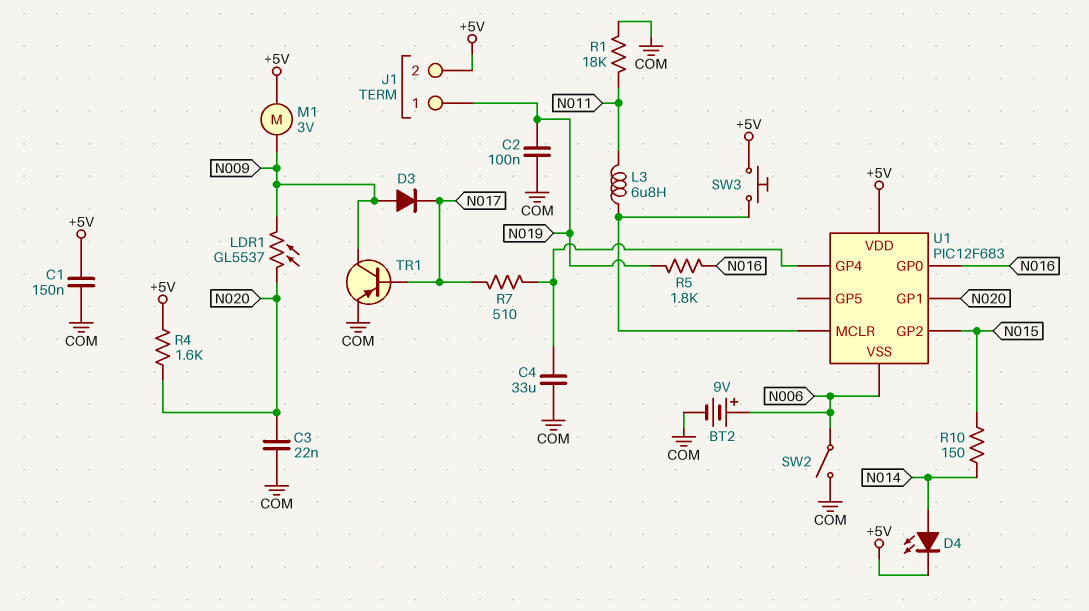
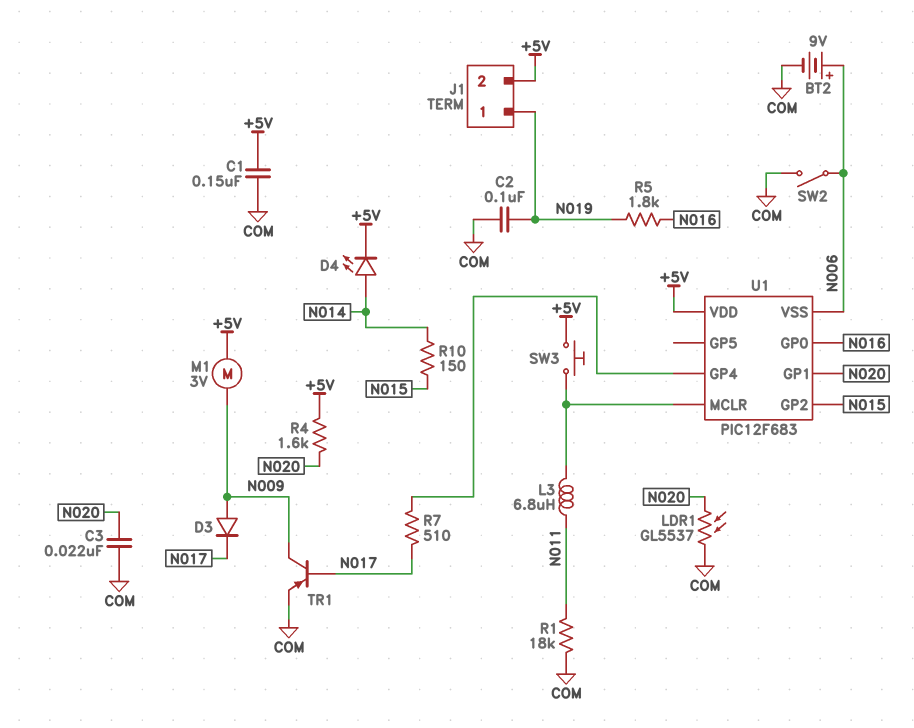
C4: 33uF (COM, U1/GP4) -> none
LDR1: GL5537 (N009, N020) -> GL5537 (COM, N020)

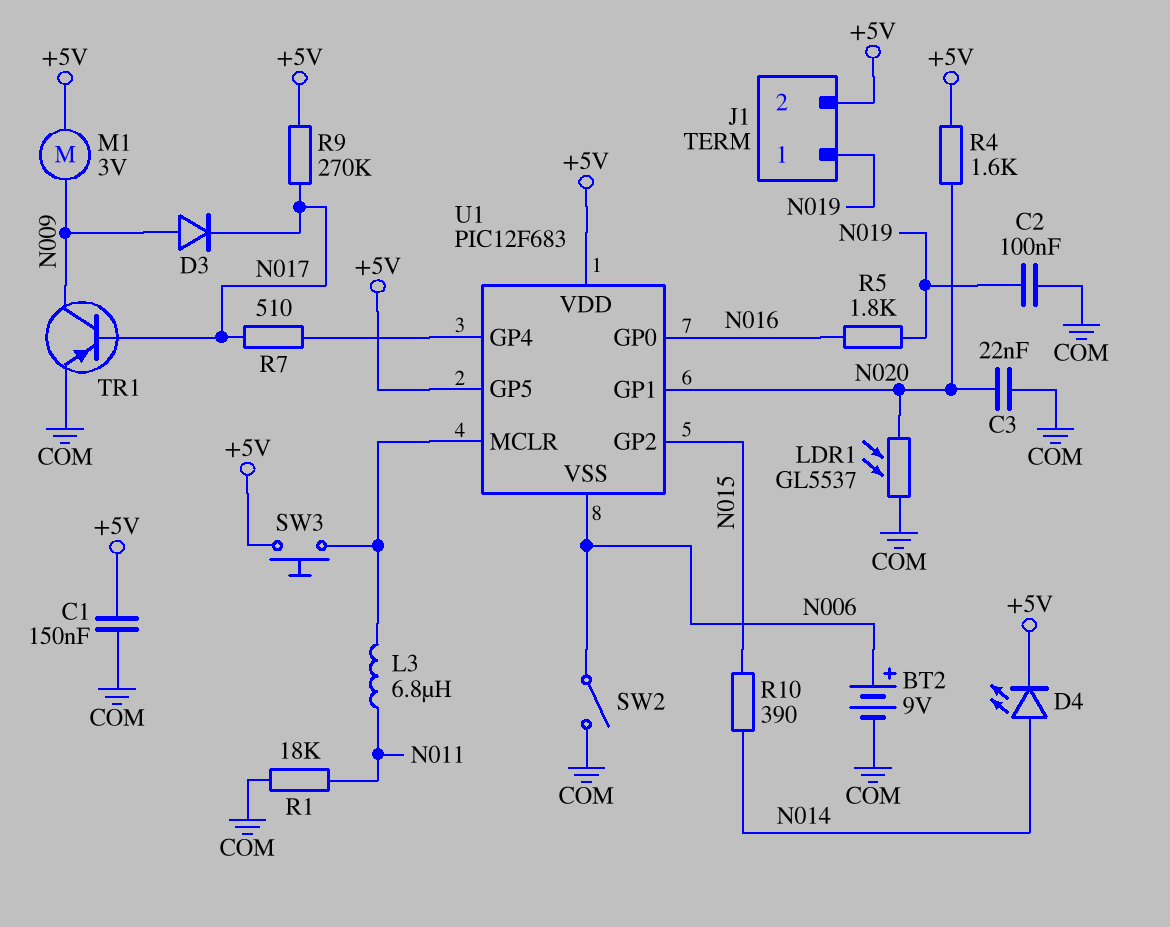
R9: none -> 270k (+5V, N017)
R10: 150 (N014, N015) -> 390 (N014, N015)
U1 pin GP5: none -> +5V

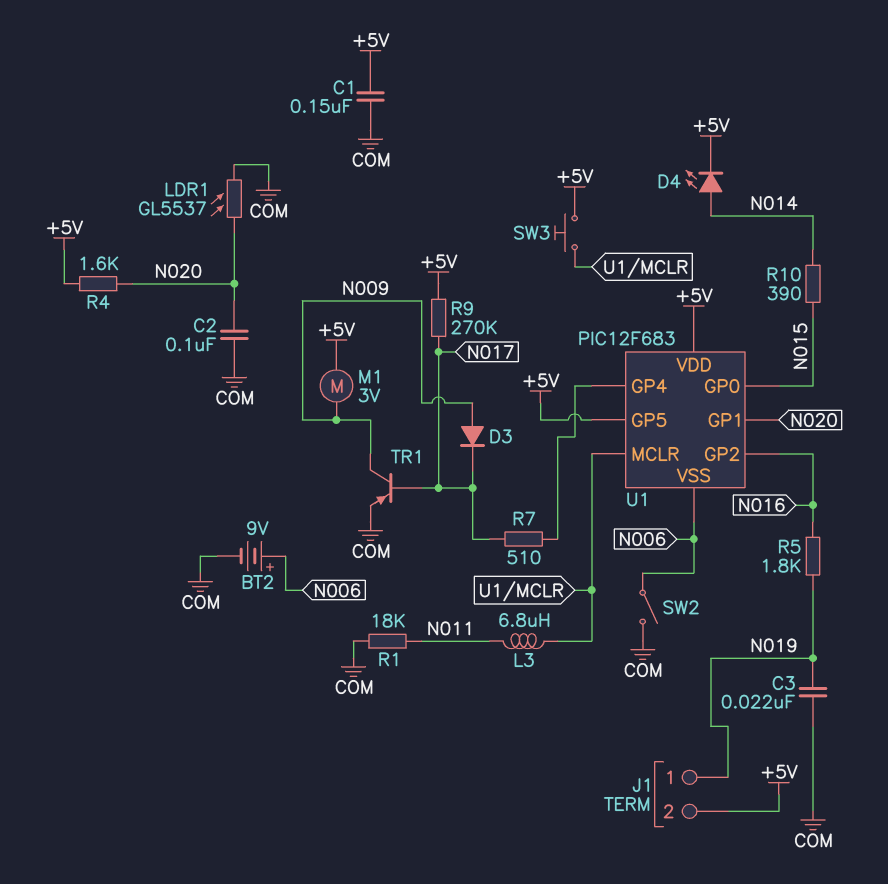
C2: 100nF (COM, N019) -> 100nF (COM, N020)
C3: 22nF (COM, N020) -> 22nF (COM, N019)
U1 pin GP0: N016 -> N015
U1 pin GP2: N015 -> N016

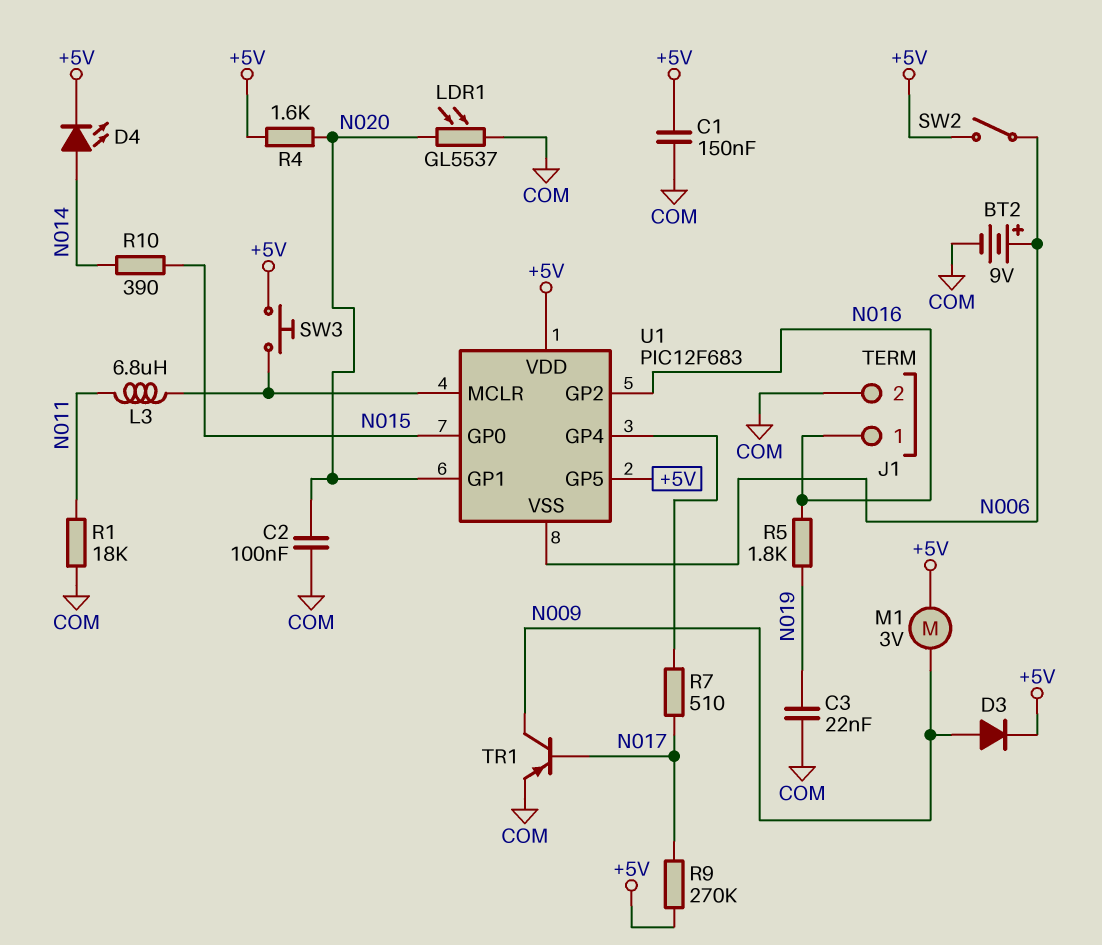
D3: diode (A N009, K N017) -> diode (A N009, K +5V)
J1 pin 1: N019 -> N016
J1 pin 2: +5V -> COM
SW2: switch (COM, N006) -> switch (+5V, N006)

